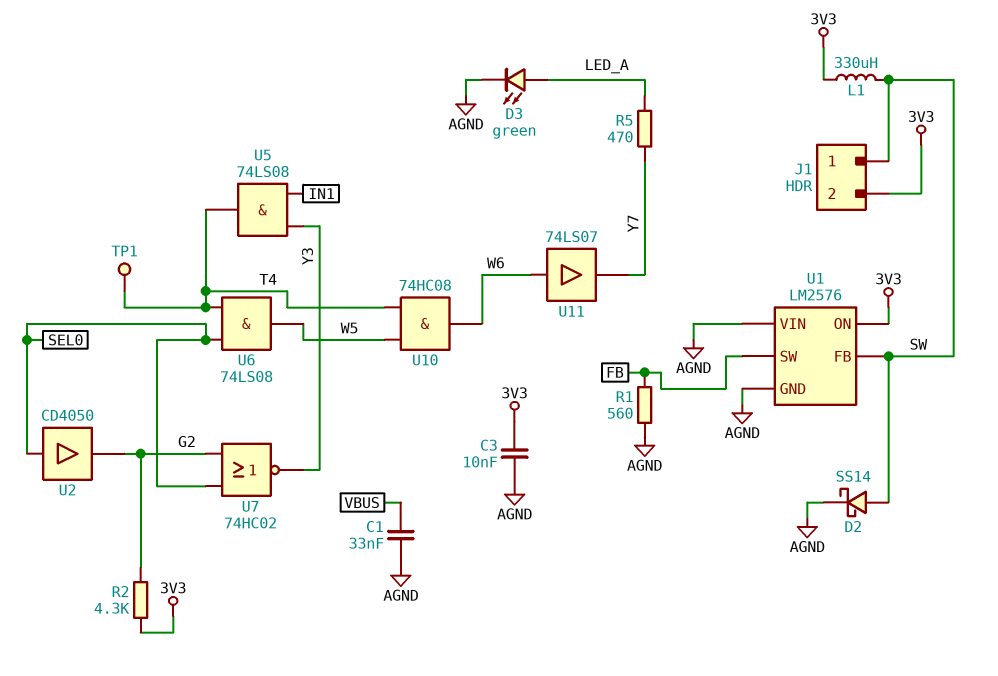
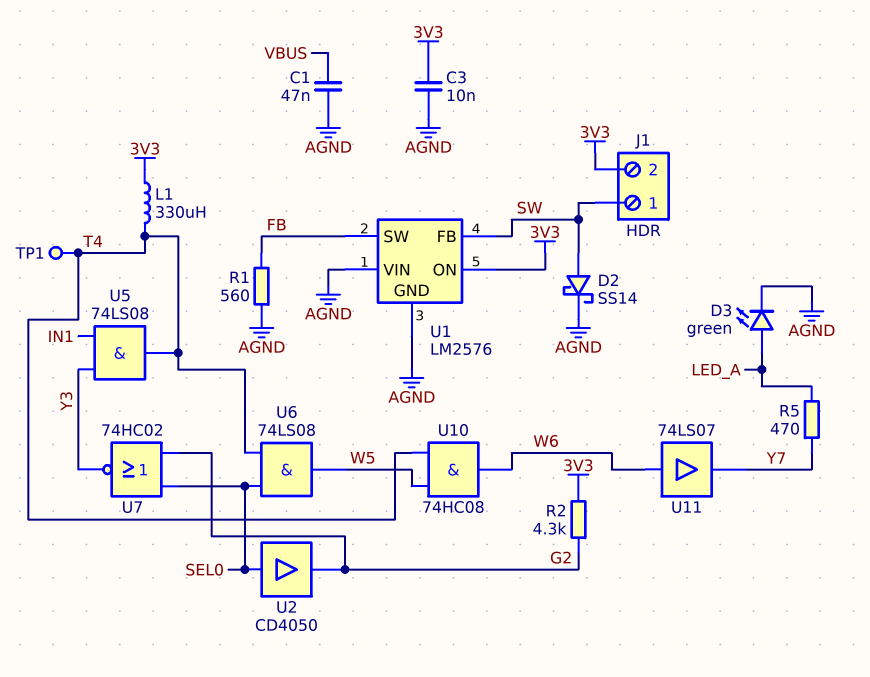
C1: 33nF (AGND, VBUS) -> 47nF (AGND, VBUS)
L1: 330uH (3V3, SW) -> 330uH (3V3, T4)

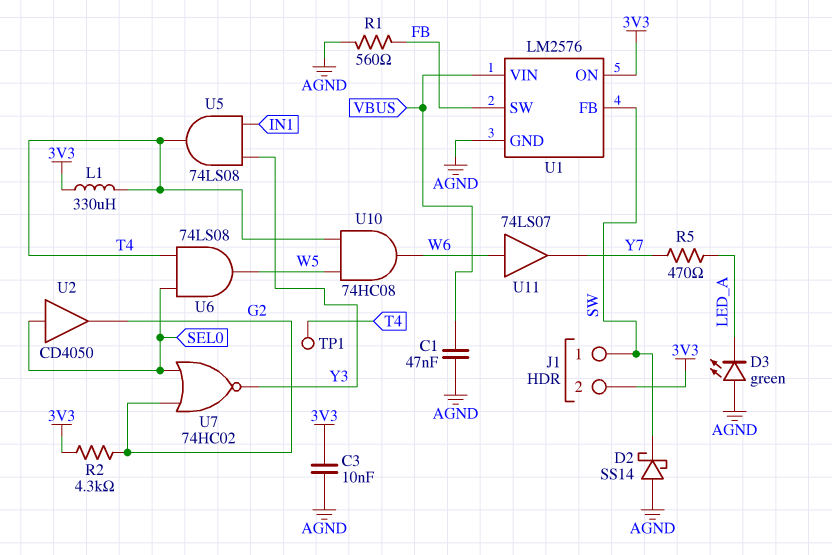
D2: schottky SS14 (A SW, K AGND) -> schottky SS14 (A AGND, K SW)
D3: LED green (A LED_A, K AGND) -> LED green (A AGND, K LED_A)
U1 pin VIN: AGND -> VBUS

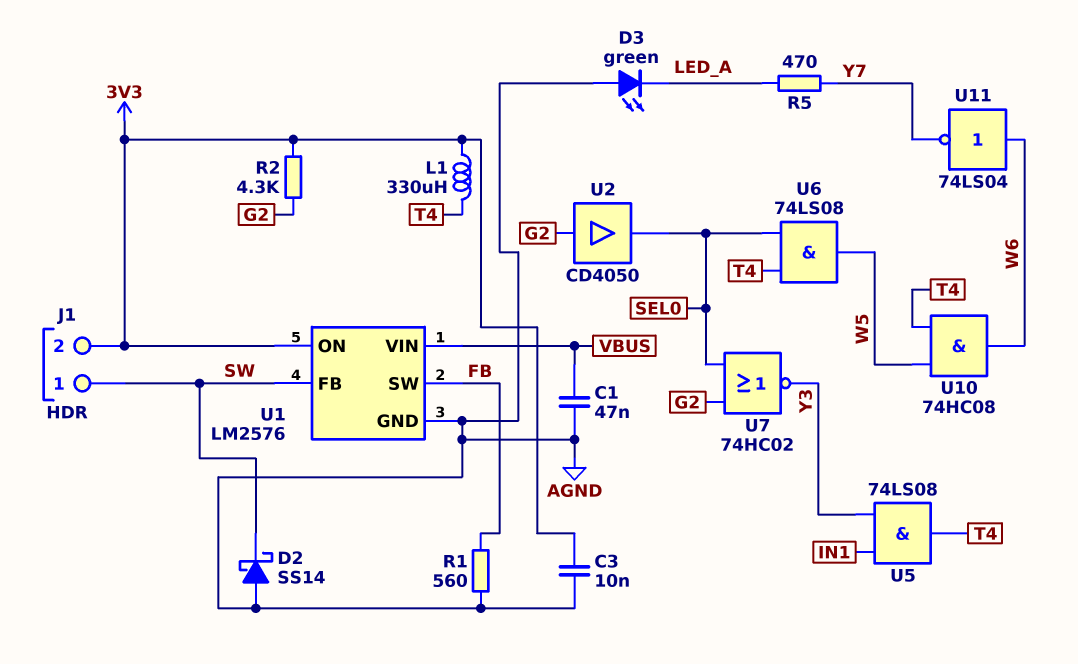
TP1: test point (T4) -> none
U2: buffer CD4050 (in SEL0, out G2) -> buffer CD4050 (in G2, out SEL0)
U11: buffer 74LS07 (in W6, out Y7) -> NOT 74LS04 (in W6, out Y7)

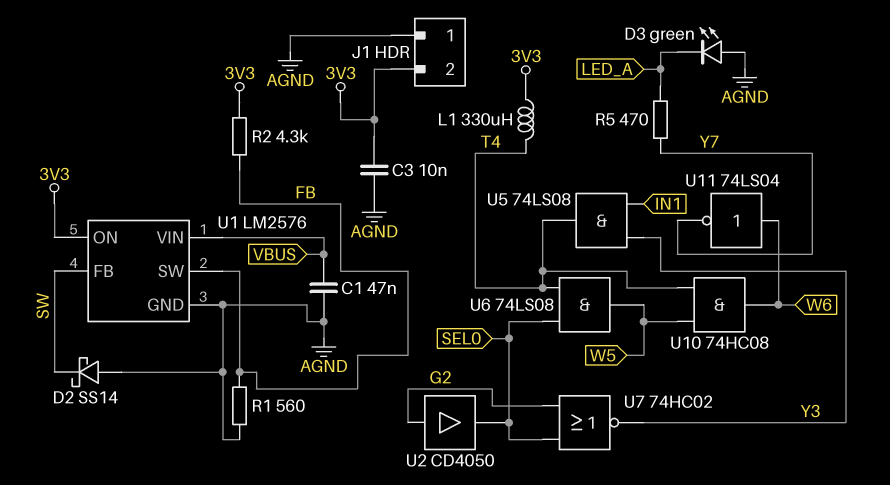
J1 pin 1: SW -> AGND
R2: 4.3k (3V3, G2) -> 4.3k (3V3, FB)

